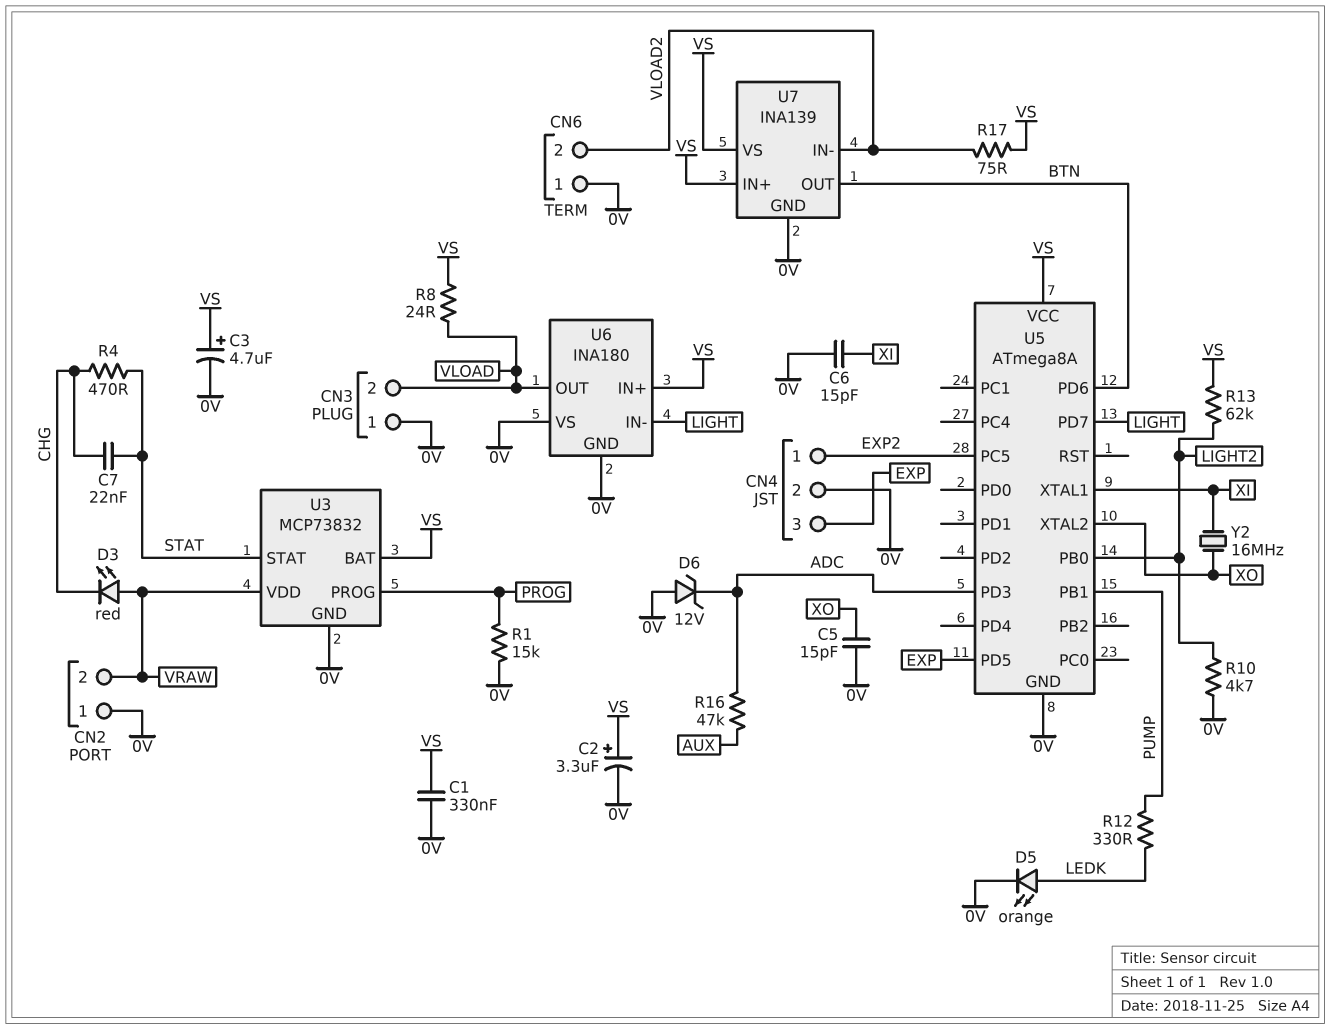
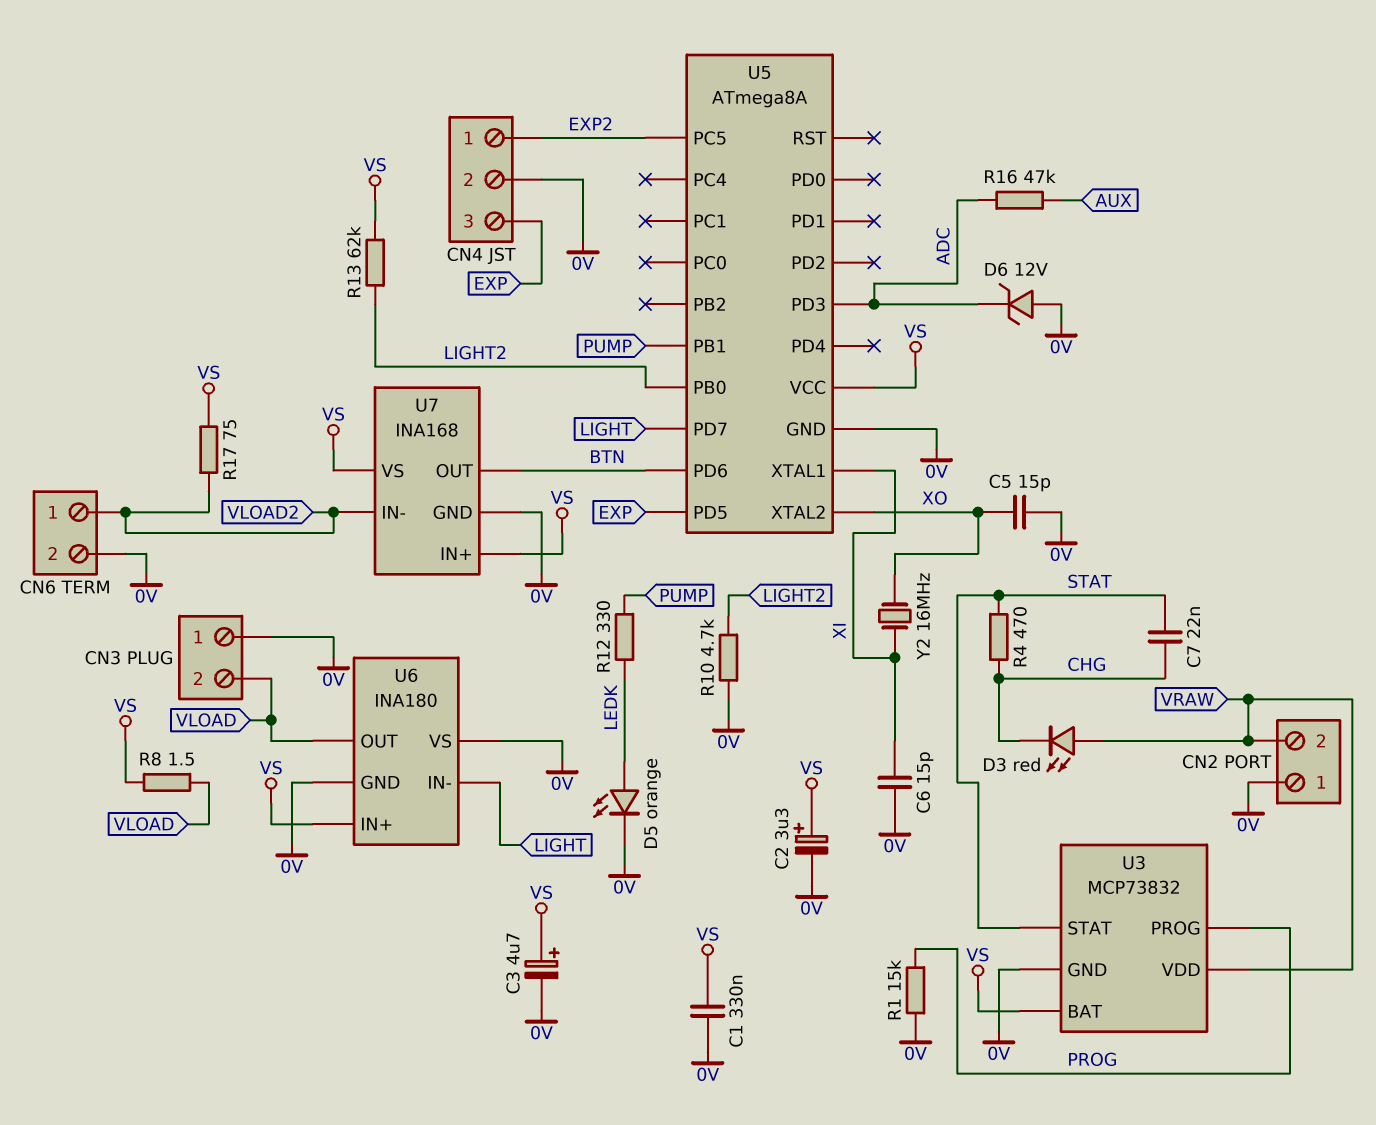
CN6 pin 1: 0V -> VLOAD2
CN6 pin 2: VLOAD2 -> 0V
R8: 24 (VLOAD, VS) -> 1.5 (VLOAD, VS)
U7: INA139 -> INA168

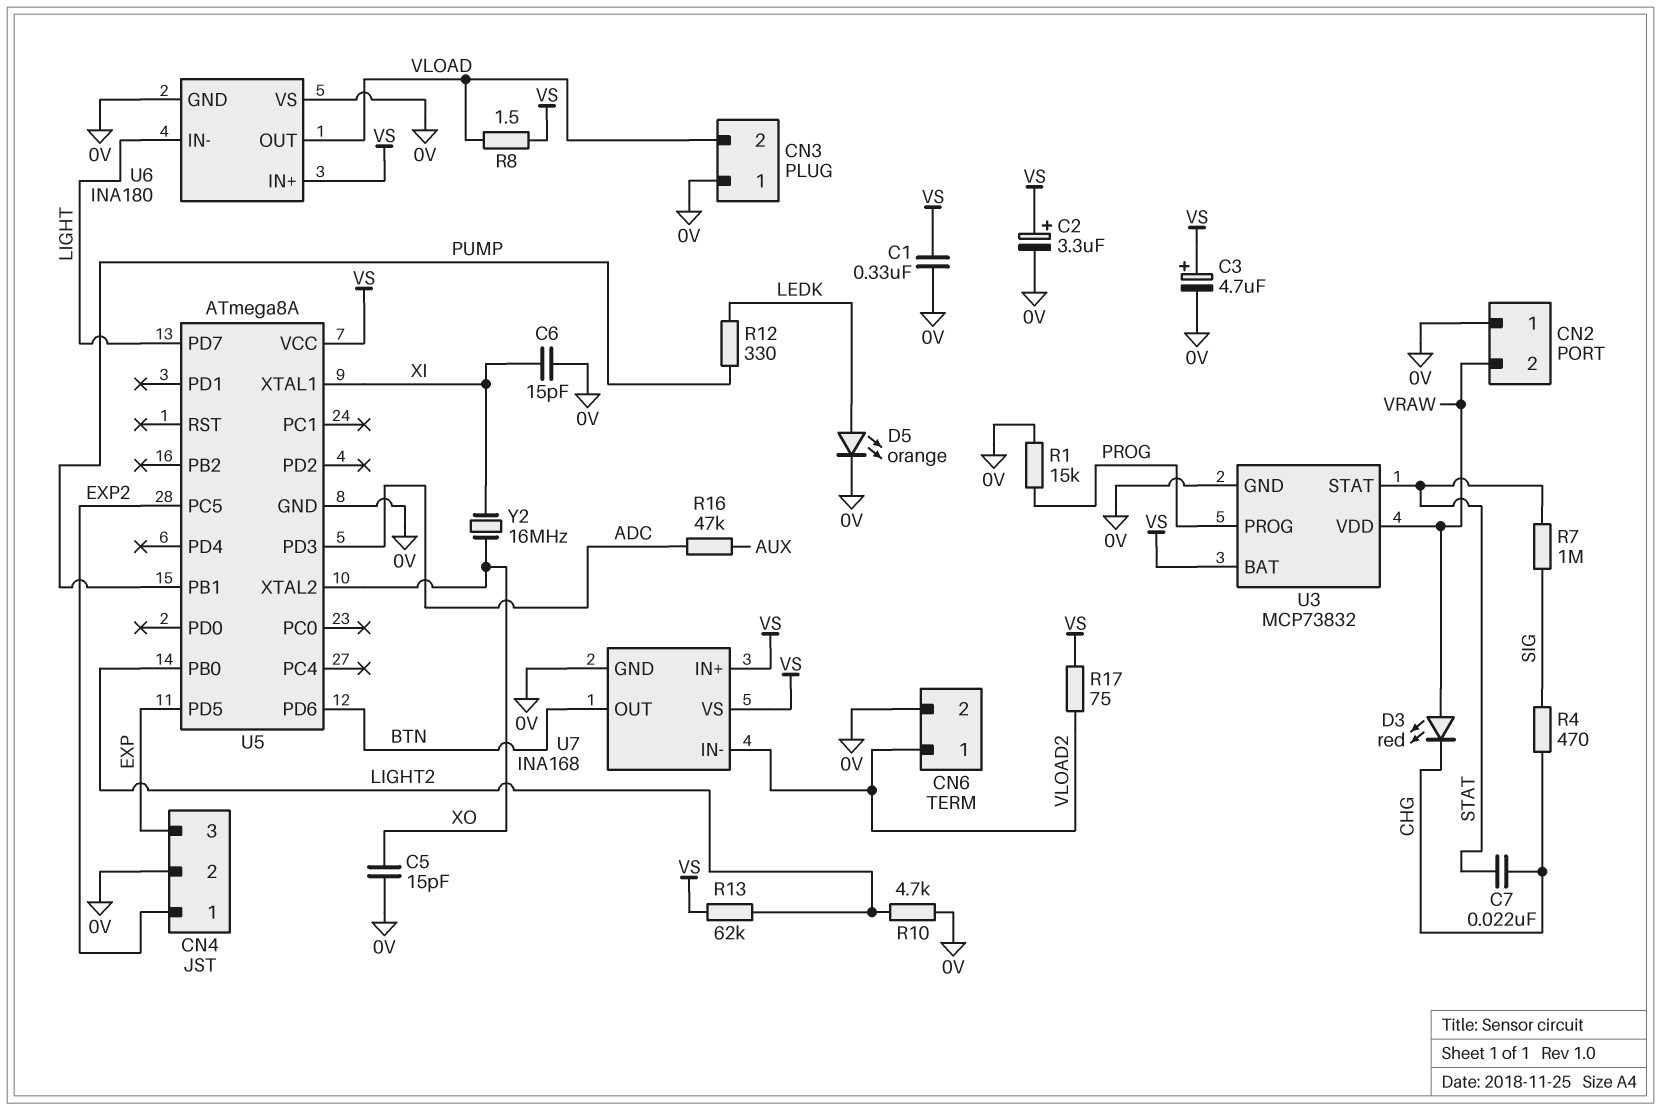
D6: zener 12V (A 0V, K ADC) -> none
R4: 470 (CHG, STAT) -> 470 (CHG, SIG)
R7: none -> 1M (SIG, STAT)

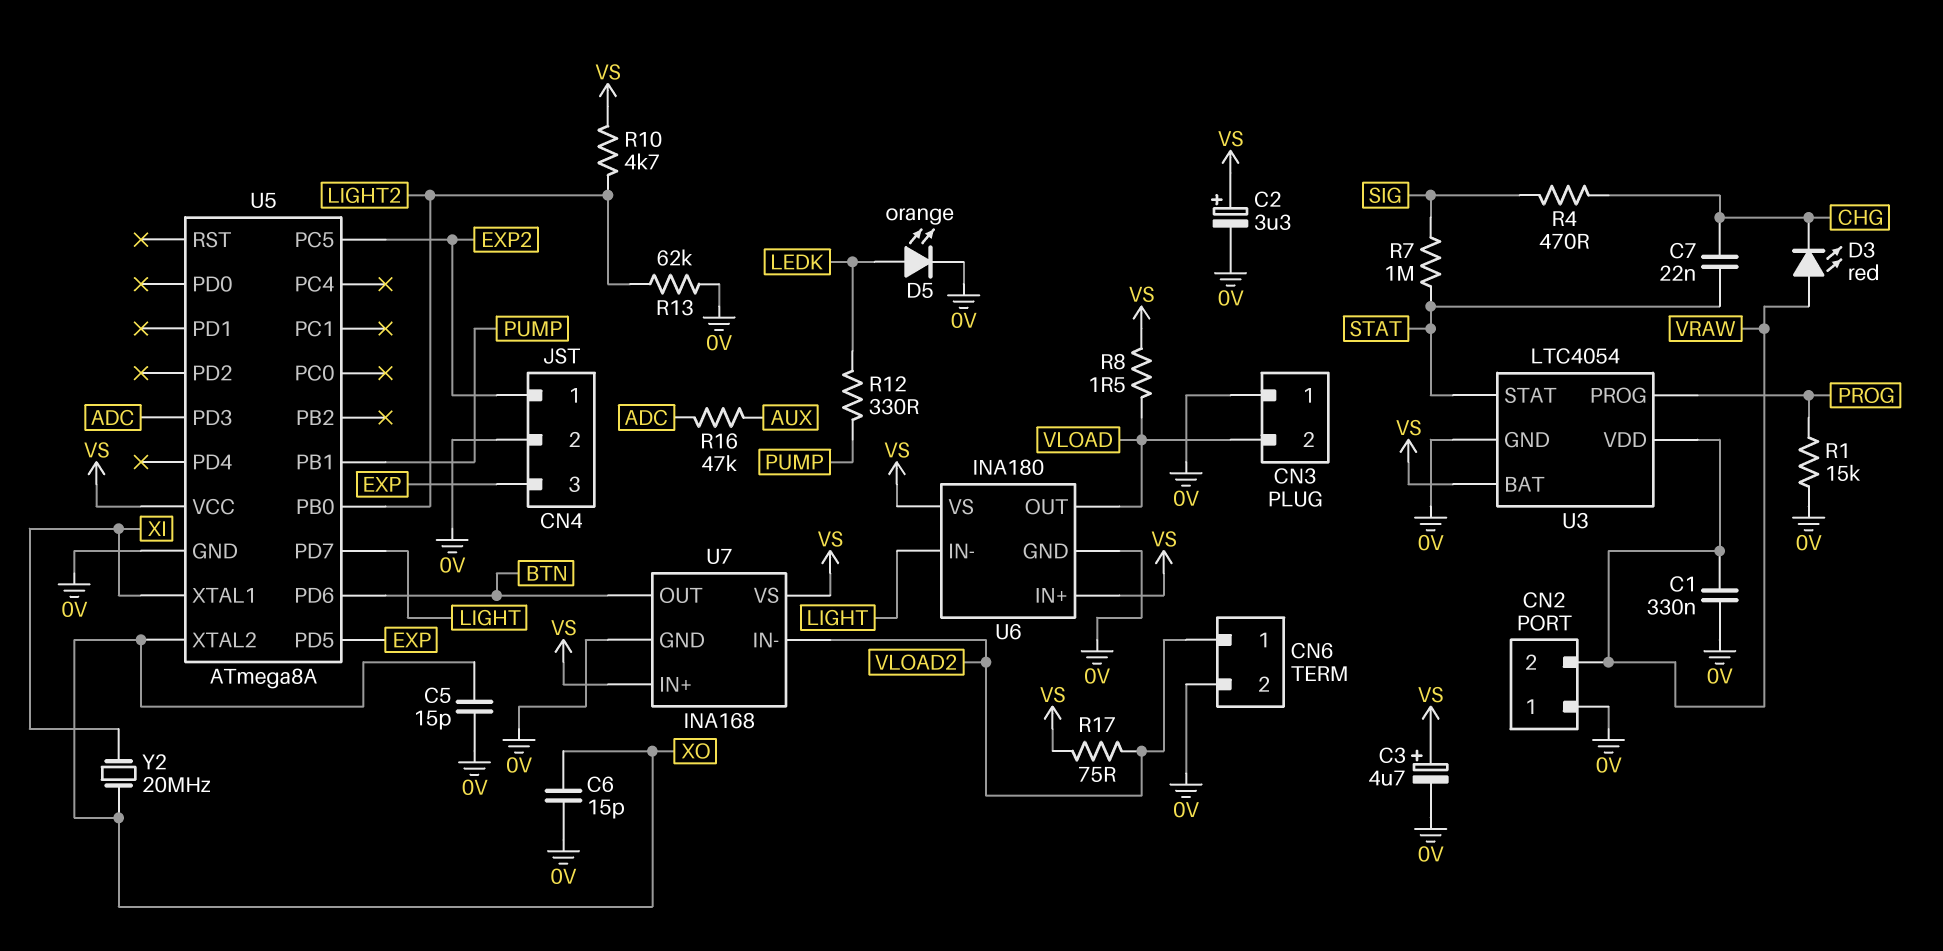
C1: 330nF (0V, VS) -> 330nF (0V, VRAW)
C6: 15pF (0V, XI) -> 15pF (0V, XO)
R10: 4.7k (0V, LIGHT2) -> 4.7k (LIGHT2, VS)
R13: 62k (LIGHT2, VS) -> 62k (0V, LIGHT2)
U3: MCP73832 -> LTC4054
U6 pin VS: 0V -> VS
Y2: 16MHz (XI, XO) -> 20MHz (XI, XO)

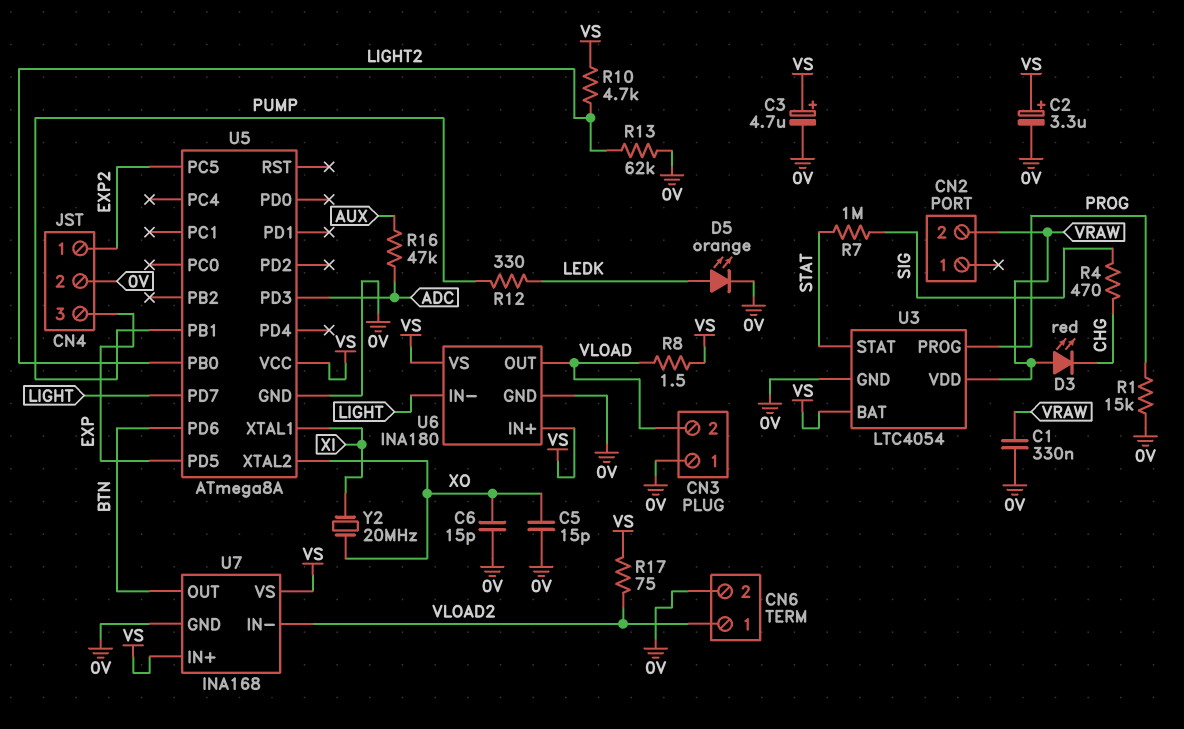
C7: 22nF (CHG, STAT) -> none
CN2 pin 1: 0V -> none

